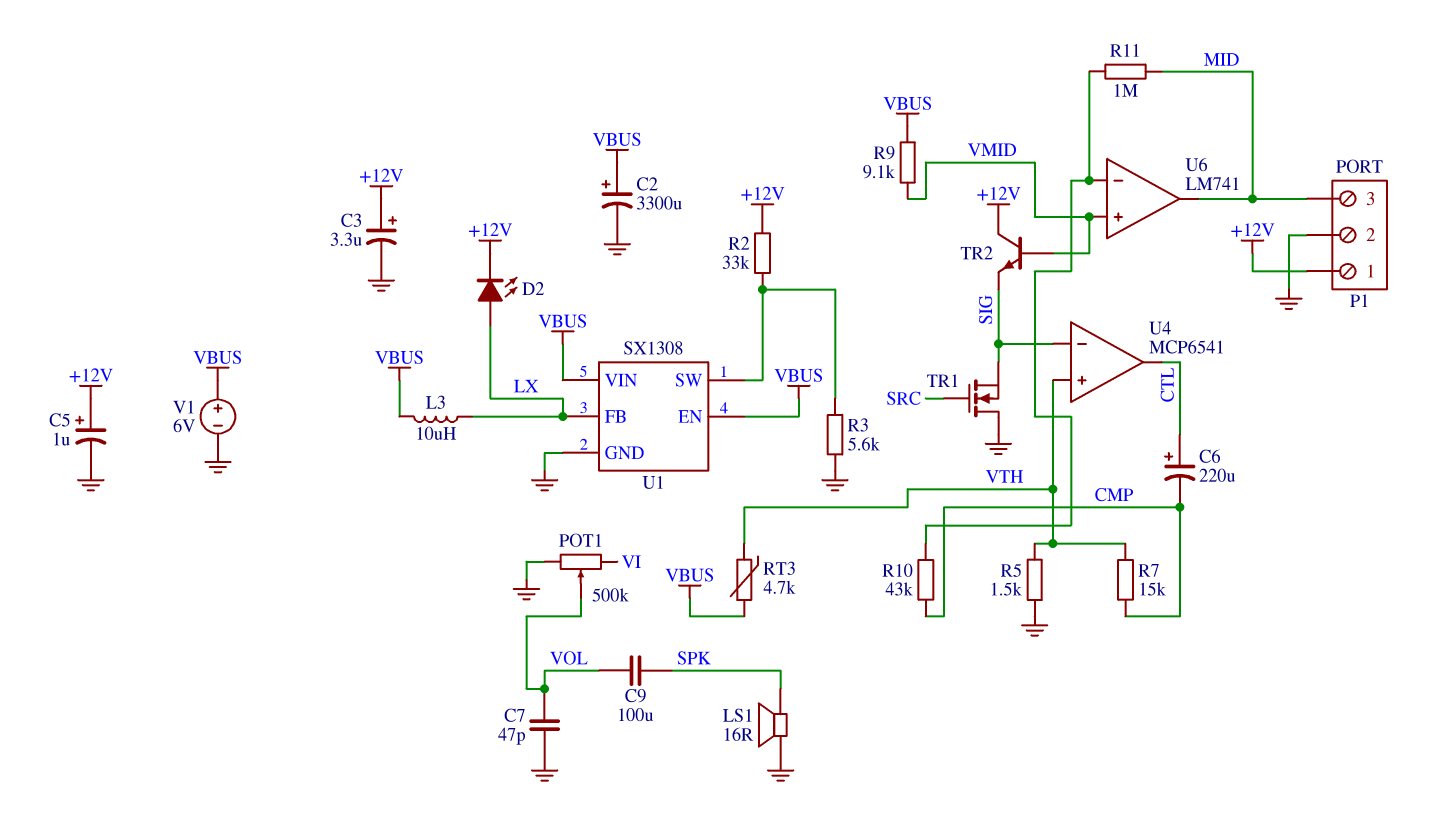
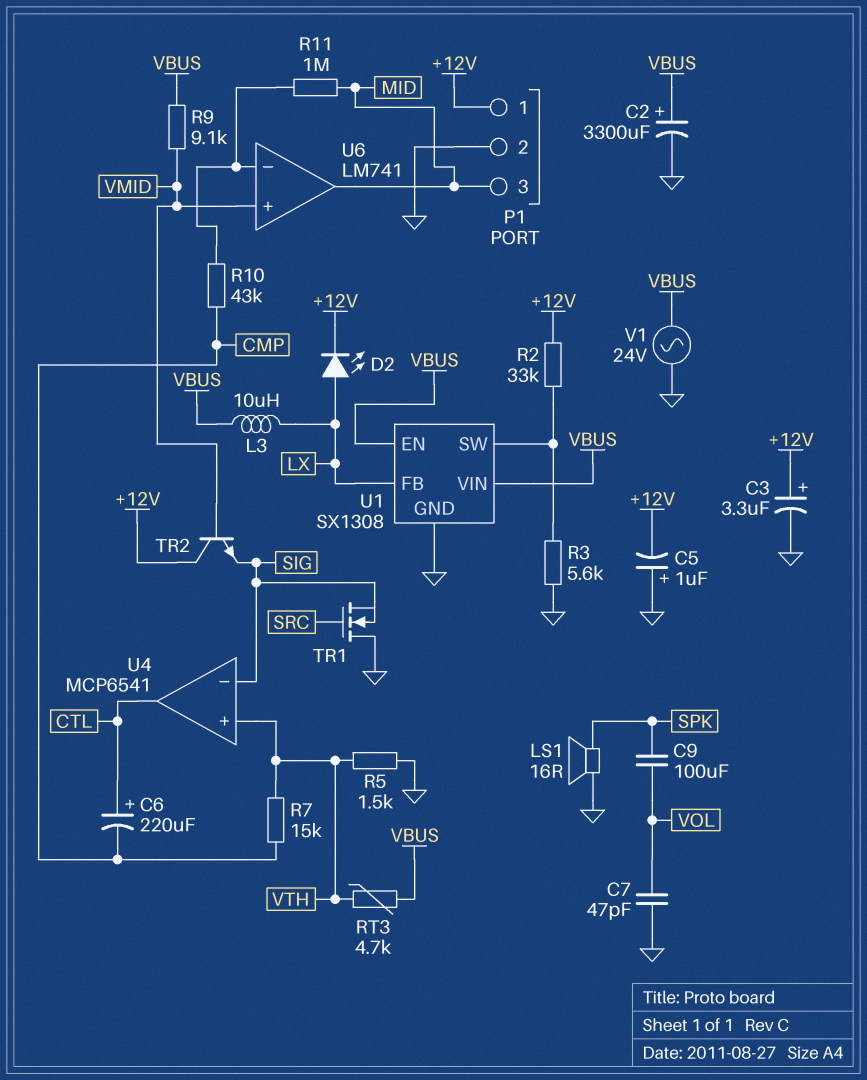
C5: 1uF (plus +12V, minus GND) -> 1uF (plus GND, minus +12V)
POT1: 500k (GND, VI, wiper VOL) -> none
V1: 6V (plus VBUS, minus GND) -> AC 24V (GND, VBUS)

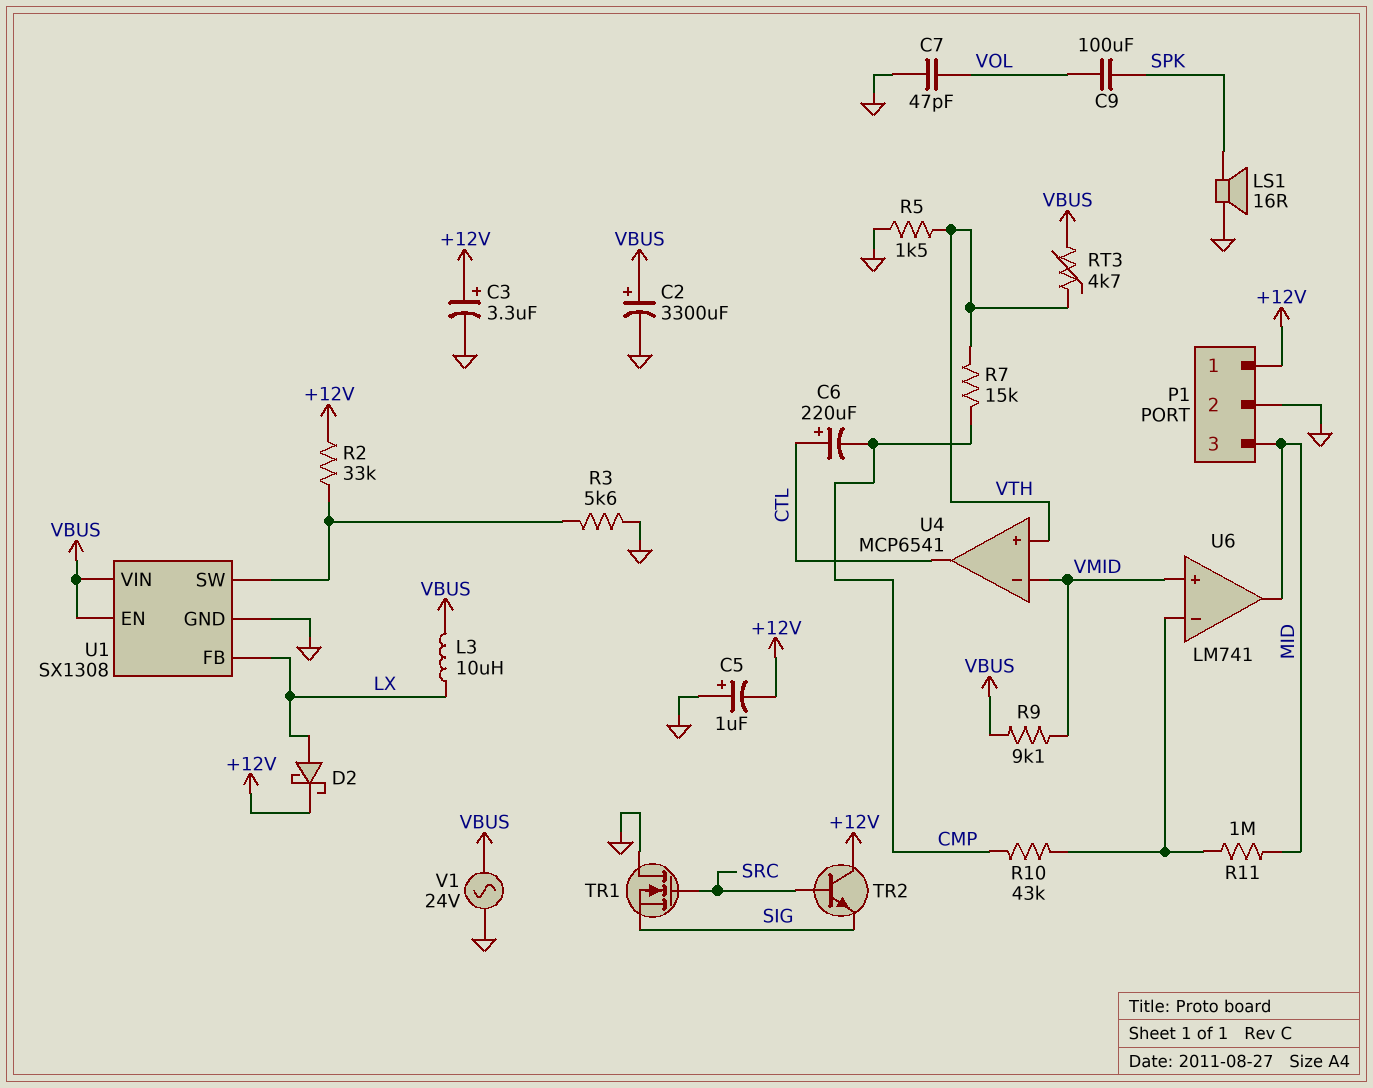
D2: LED (A LX, K +12V) -> schottky (A LX, K +12V)
TR2: NPN (B VMID, C +12V, E SIG) -> NPN (B SRC, C +12V, E SIG)
U4 pin in-: SIG -> VMID

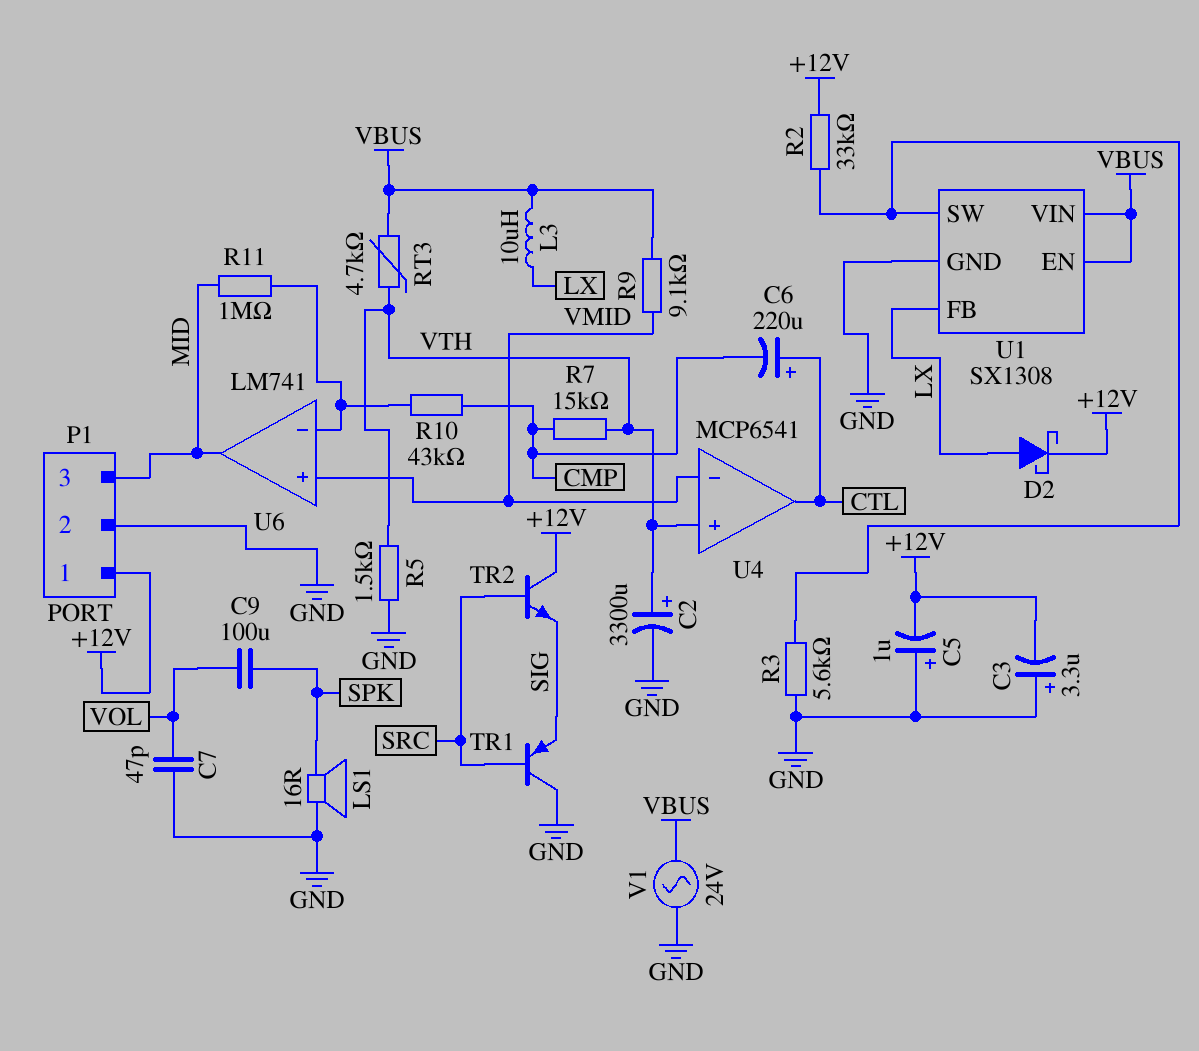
C2: 3300uF (plus VBUS, minus GND) -> 3300uF (plus VTH, minus GND)
C3: 3.3uF (plus +12V, minus GND) -> 3.3uF (plus GND, minus +12V)
TR1: NMOS (G SRC, D GND, S SIG) -> PNP (B SRC, C GND, E SIG)

